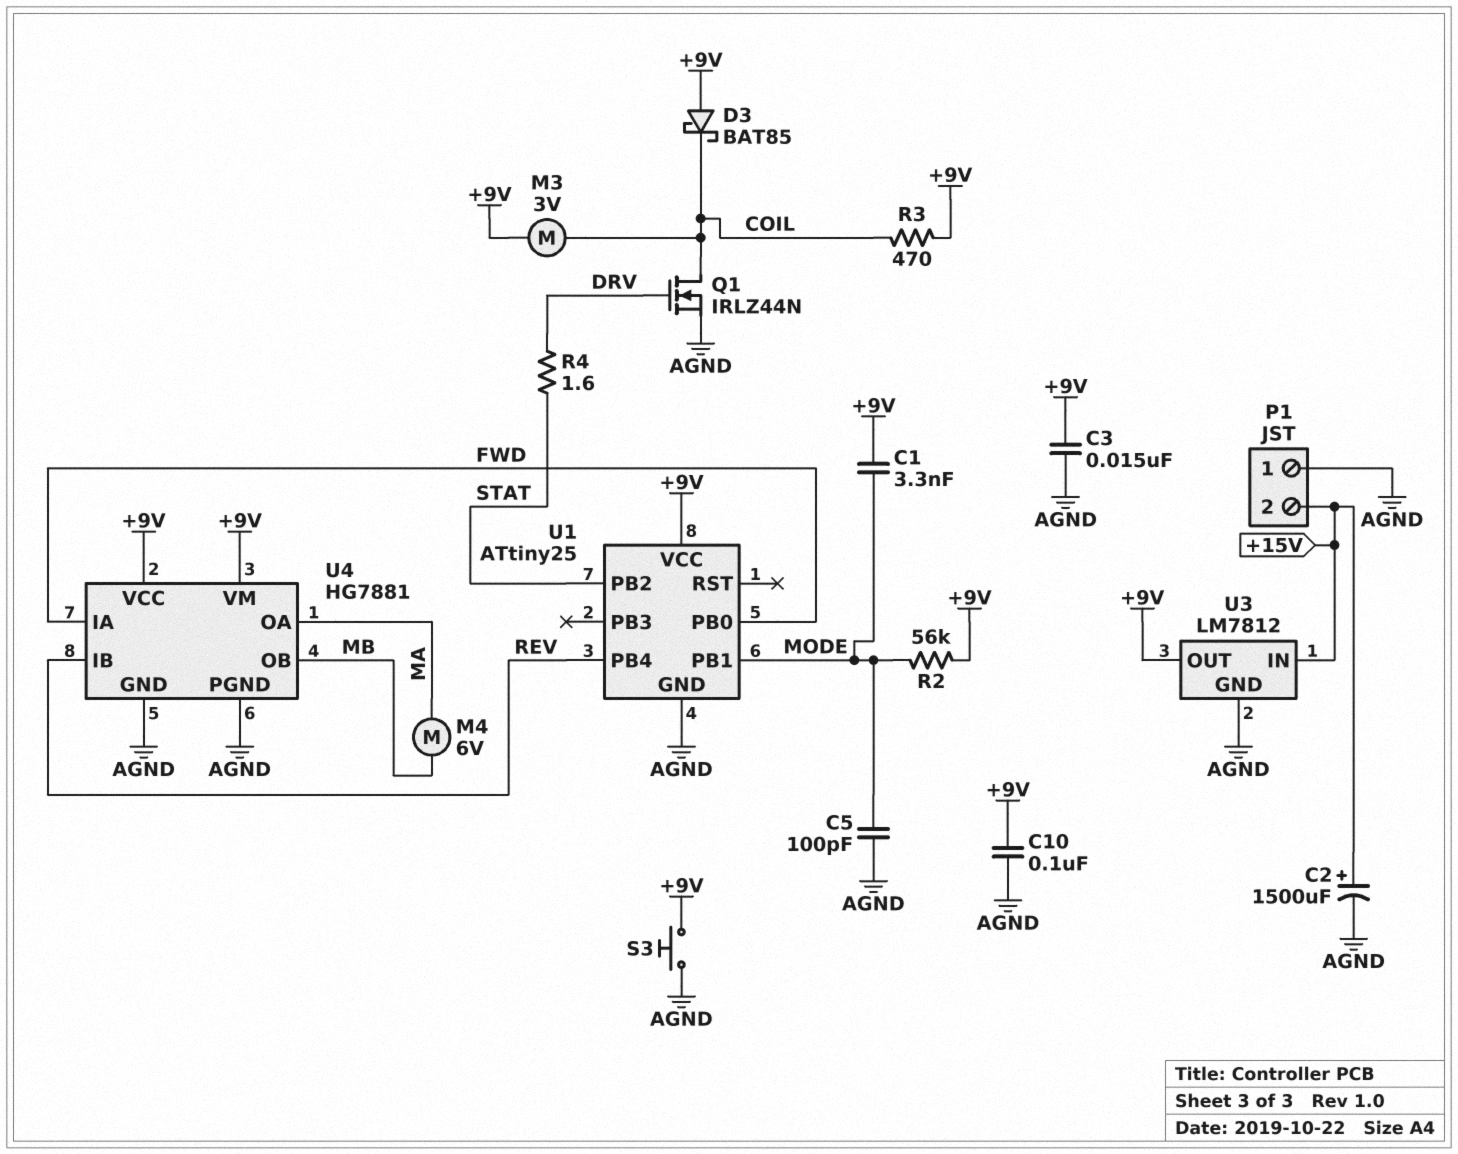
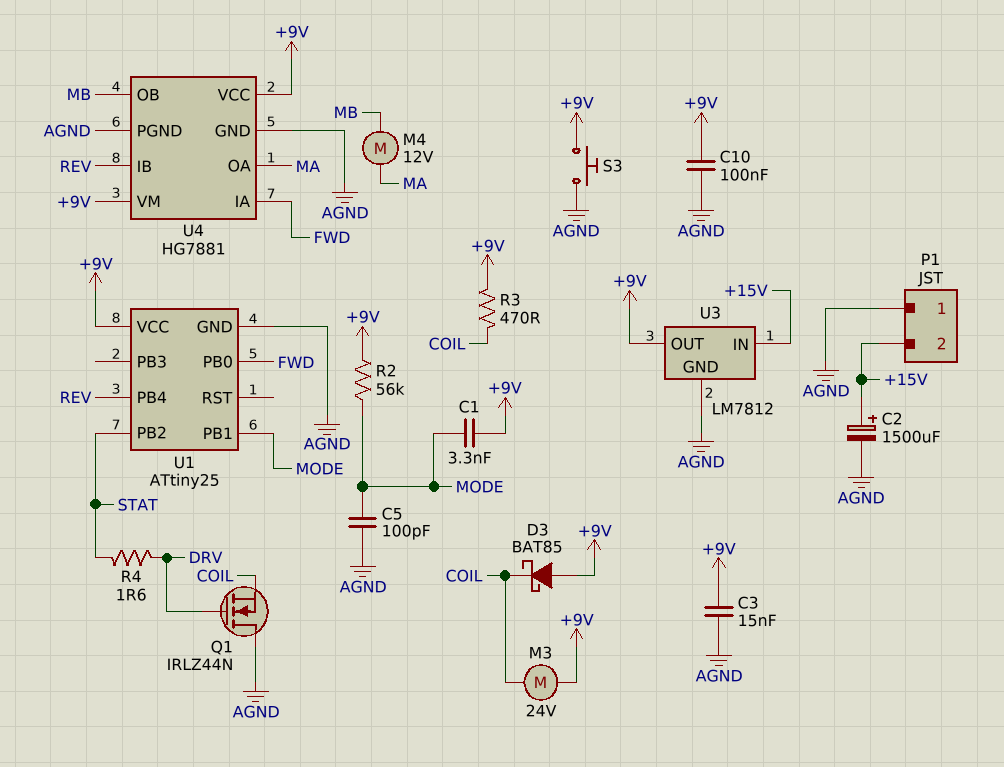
M3: motor 3V (+9V, COIL) -> motor 24V (+9V, COIL)
M4: motor 6V (MA, MB) -> motor 12V (MA, MB)
Q1: NMOS IRLZ44N (G DRV, D COIL, S AGND) -> NMOS IRLZ44N (G DRV, D AGND, S COIL)

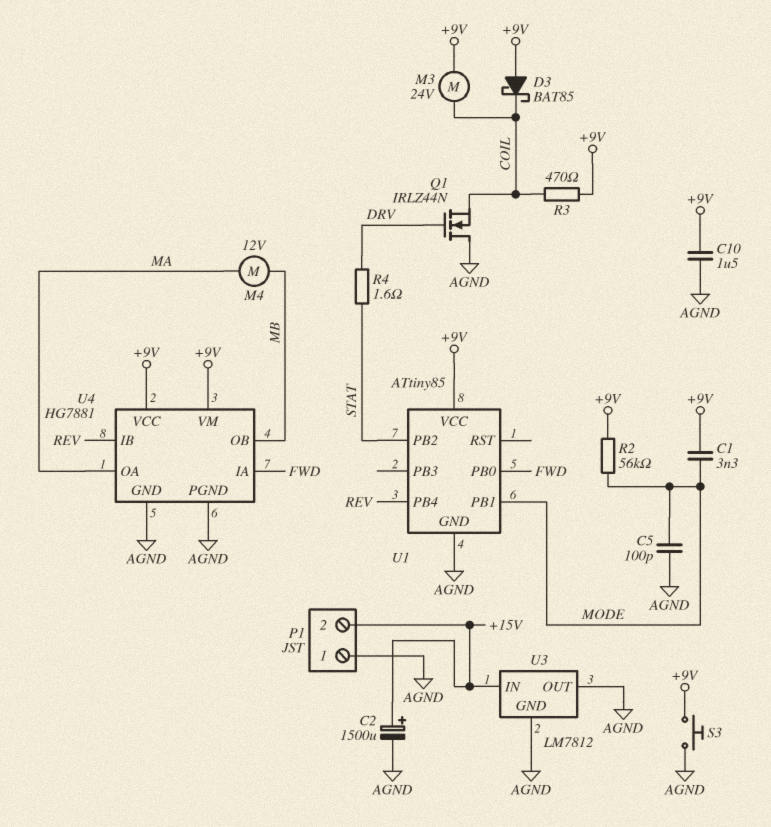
C3: 15nF (+9V, AGND) -> none
C10: 100nF (+9V, AGND) -> 1.5uF (+9V, AGND)
U1: ATtiny25 -> ATtiny85
U3 pin OUT: +9V -> AGND

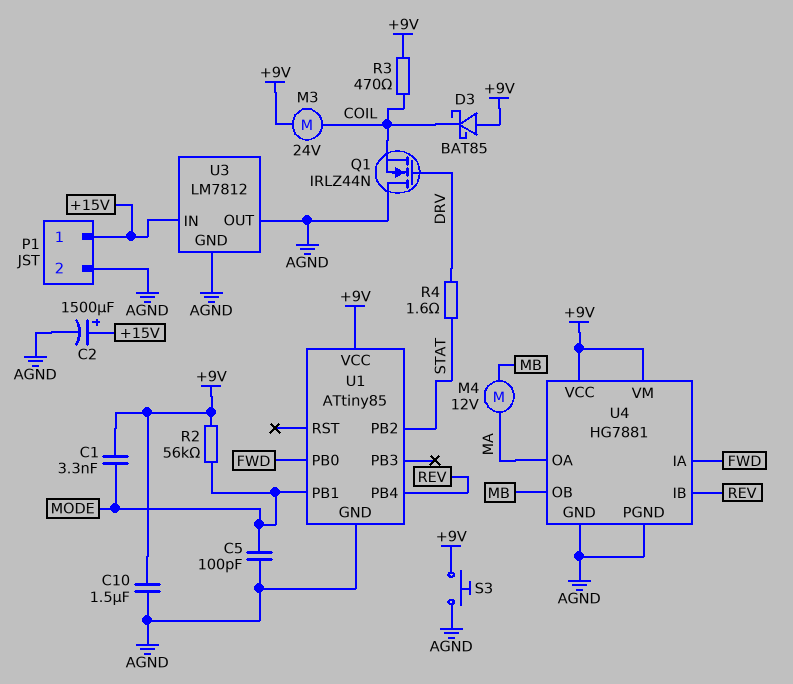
P1 pin 1: AGND -> +15V
P1 pin 2: +15V -> AGND

